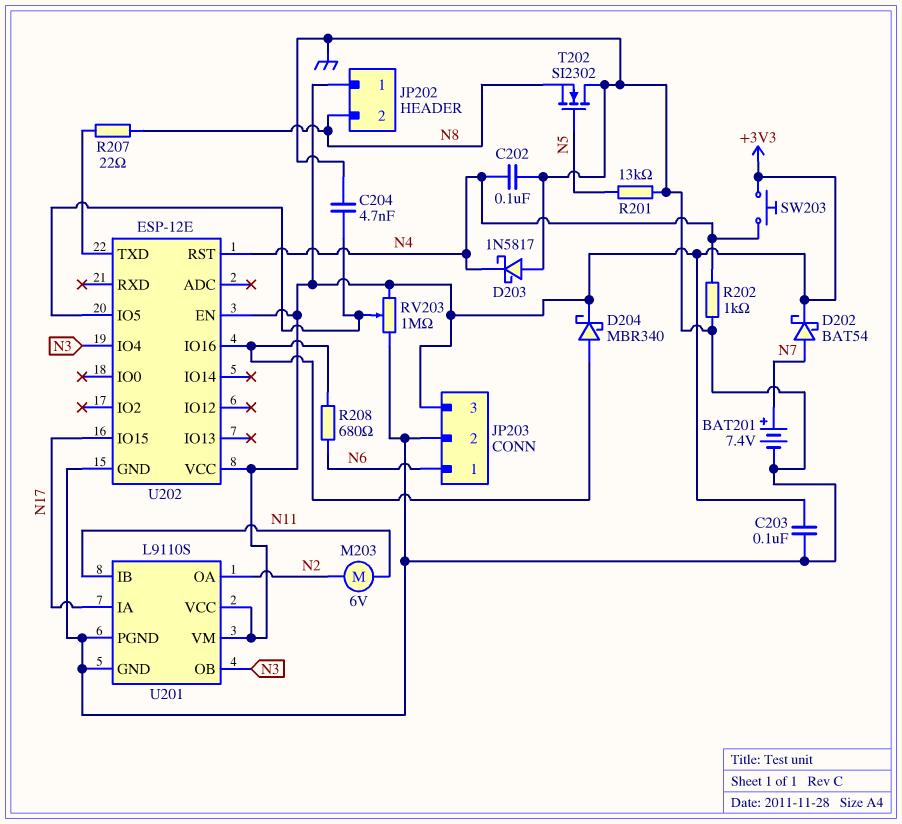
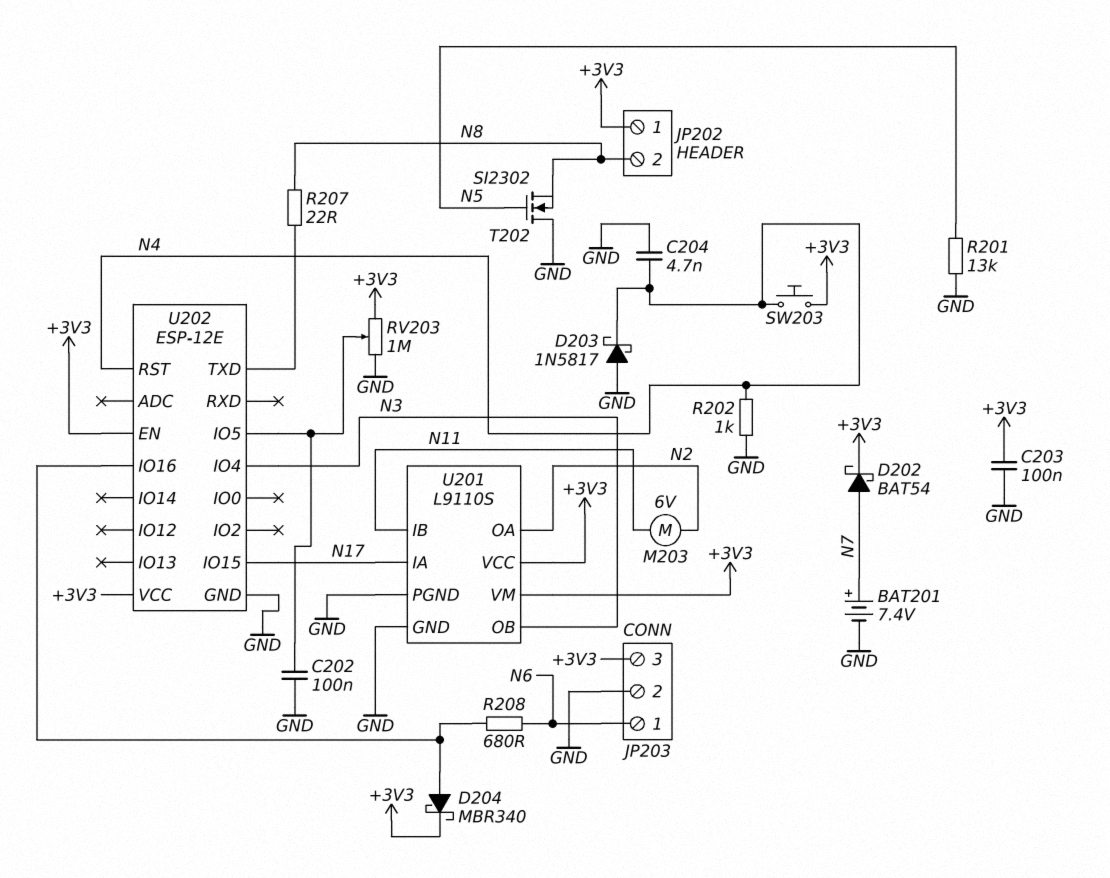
C202: 100nF (GND, N4) -> 100nF (GND, U202/IO5)
C204: 4.7nF (GND, U202/IO5) -> 4.7nF (GND, N4)

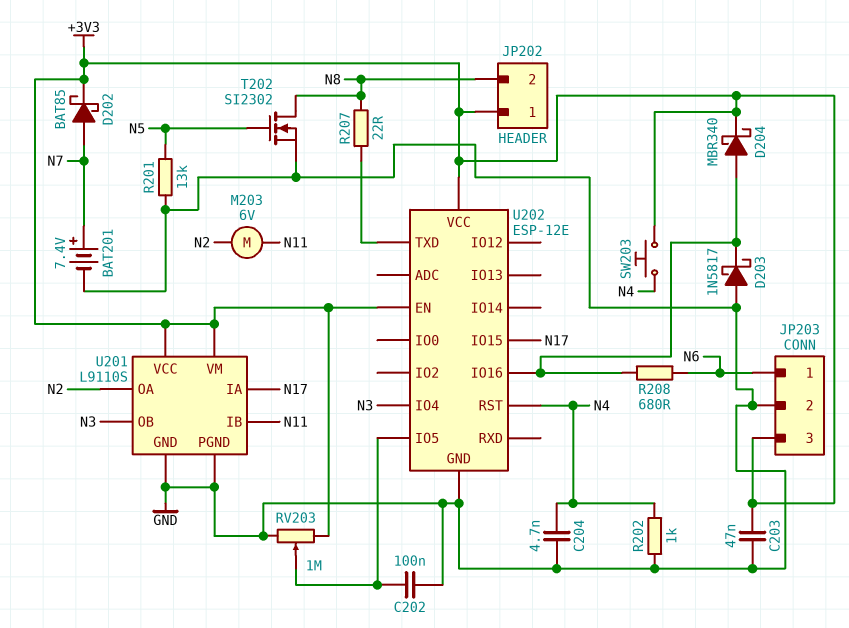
C203: 100nF (+3V3, GND) -> 47nF (+3V3, GND)
D202: schottky BAT54 (A N7, K +3V3) -> schottky BAT85 (A N7, K +3V3)
D203: schottky 1N5817 (A GND, K N4) -> schottky 1N5817 (A GND, K U202/IO16)
T202: NMOS SI2302 (G N5, D GND, S N8) -> NMOS SI2302 (G N5, D N8, S GND)

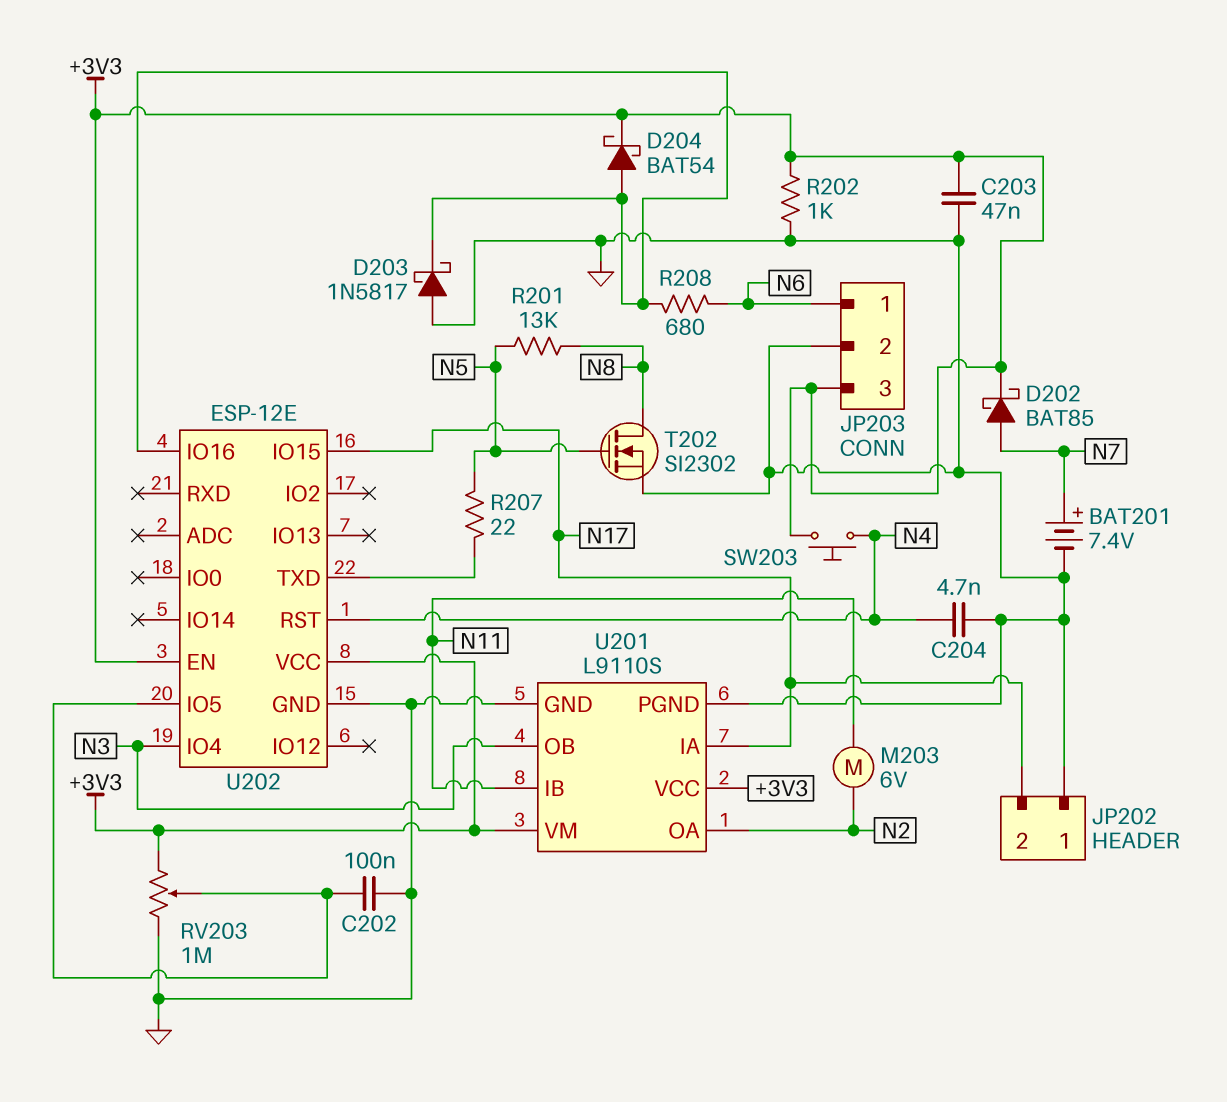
D204: schottky MBR340 (A U202/IO16, K +3V3) -> schottky BAT54 (A U202/IO16, K +3V3)
JP202 pin 1: +3V3 -> GND
JP202 pin 2: N8 -> N17
R201: 13k (GND, N5) -> 13k (N5, N8)
R202: 1k (GND, N4) -> 1k (+3V3, GND)
R207: 22 (N8, U202/TXD) -> 22 (N5, U202/TXD)

